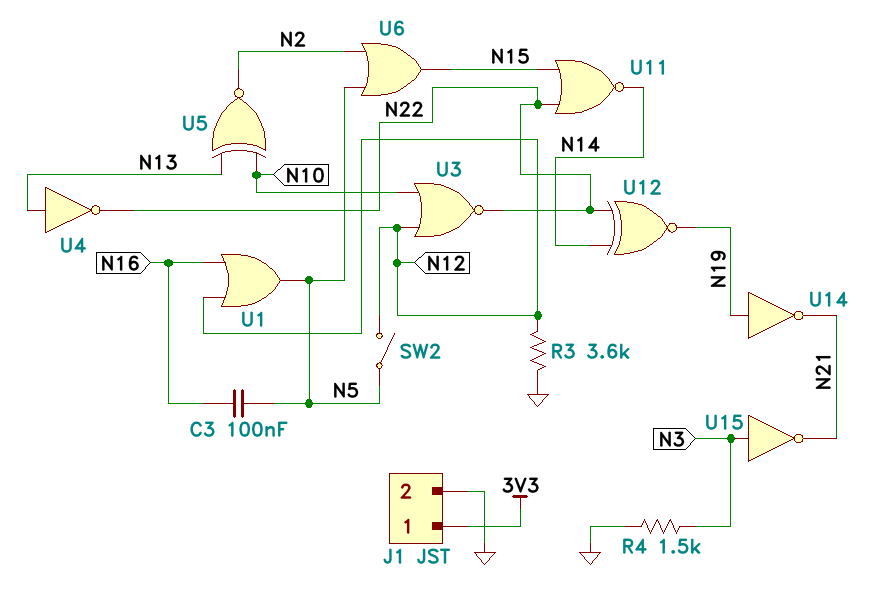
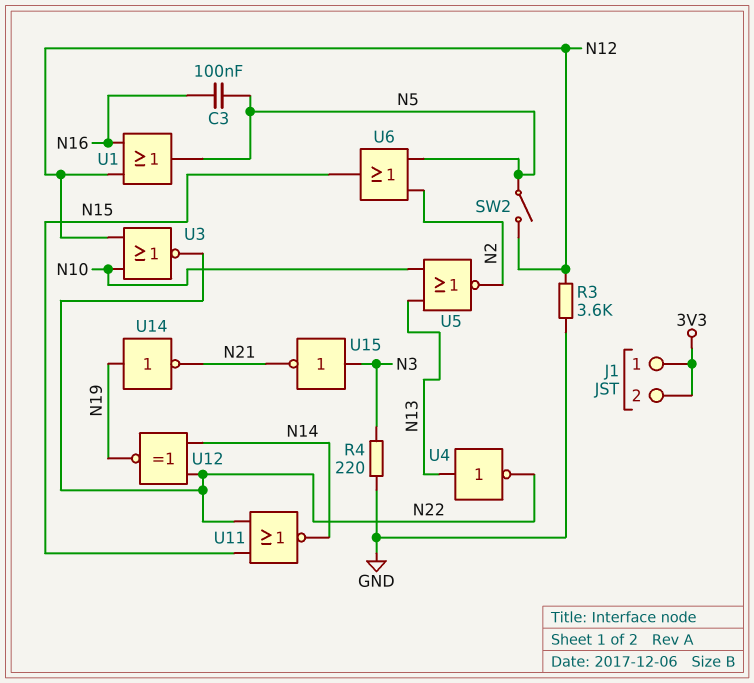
J1 pin 2: GND -> 3V3
R4: 1.5k (GND, N3) -> 220 (GND, N3)
U5: XNOR (in N10, in N13, out N2) -> NOR (in N10, in N13, out N2)

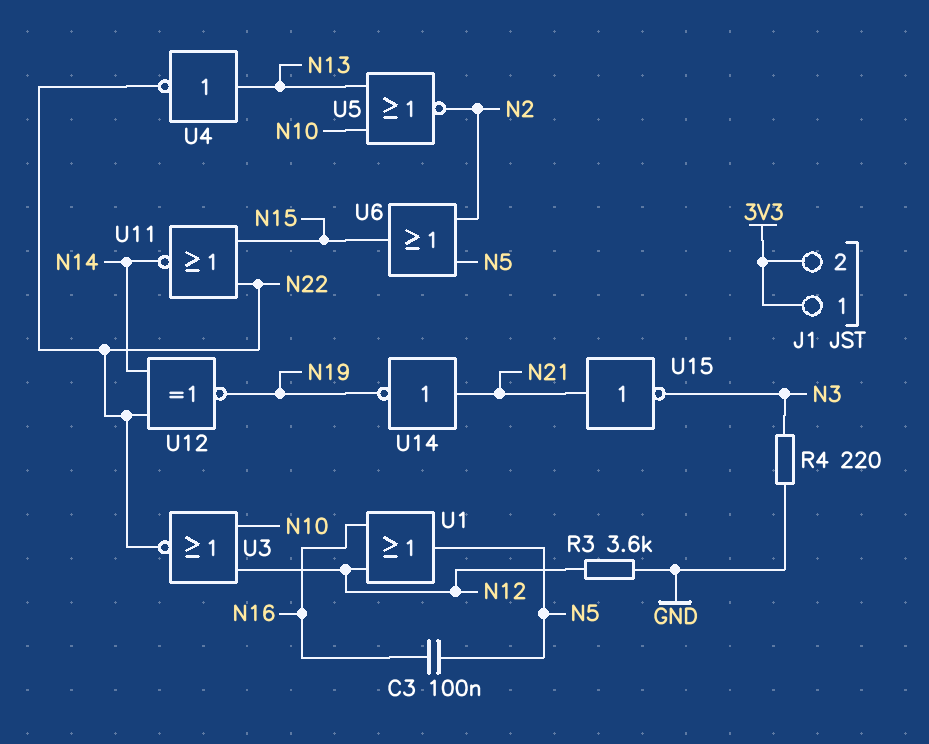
SW2: switch (N5, N12) -> none
U14: NOT (in N19, out N21) -> NOT (in N21, out N19)
U15: NOT (in N3, out N21) -> NOT (in N21, out N3)

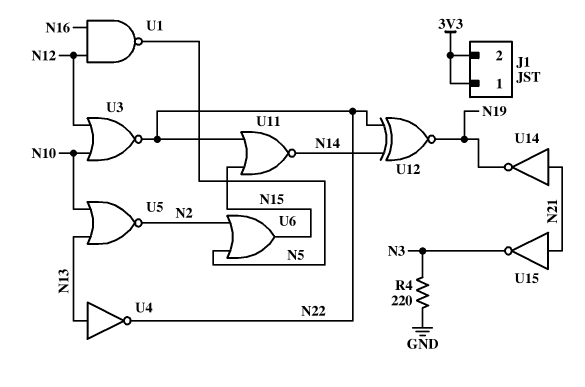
C3: 100nF (N5, N16) -> none
R3: 3.6k (GND, N12) -> none
U1: OR (in N12, in N16, out N5) -> NAND (in N12, in N16, out N5)

